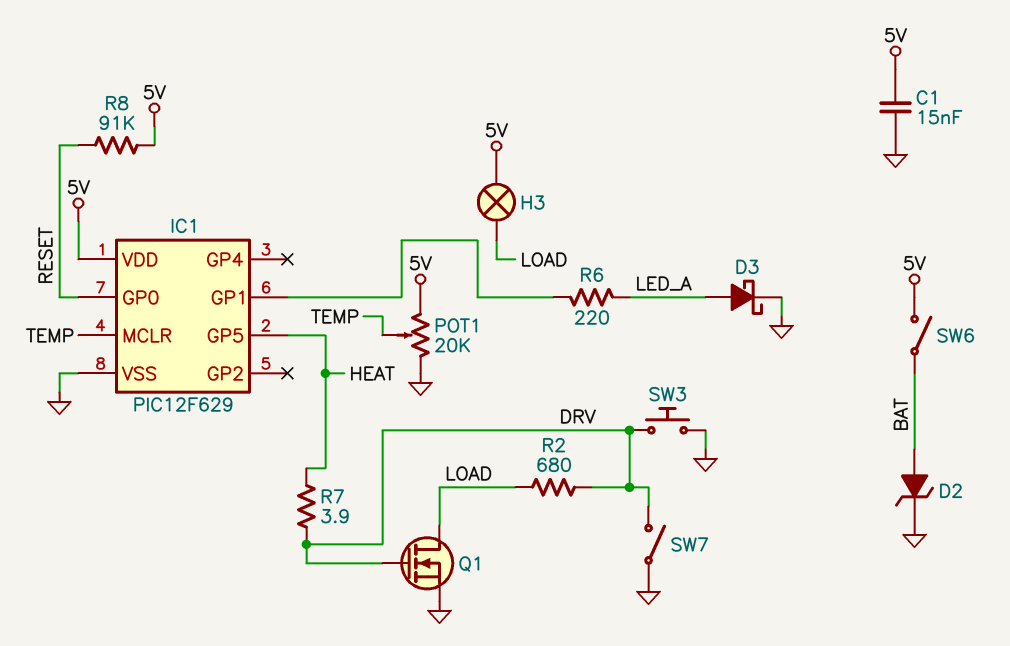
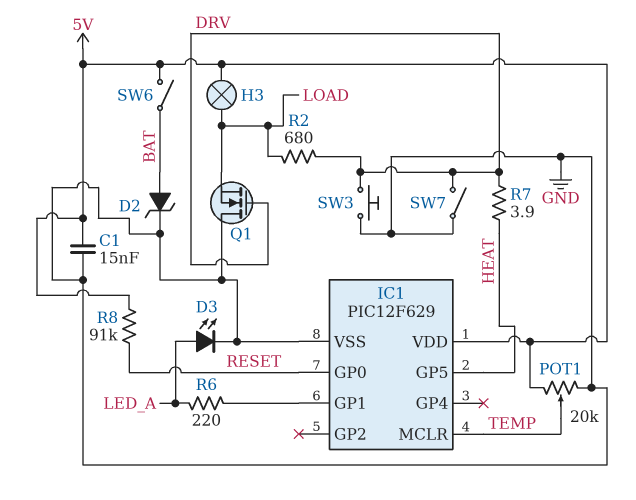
D3: schottky (A LED_A, K GND) -> LED (A LED_A, K GND)
Q1: NMOS (G DRV, D LOAD, S GND) -> NMOS (G DRV, D GND, S LOAD)

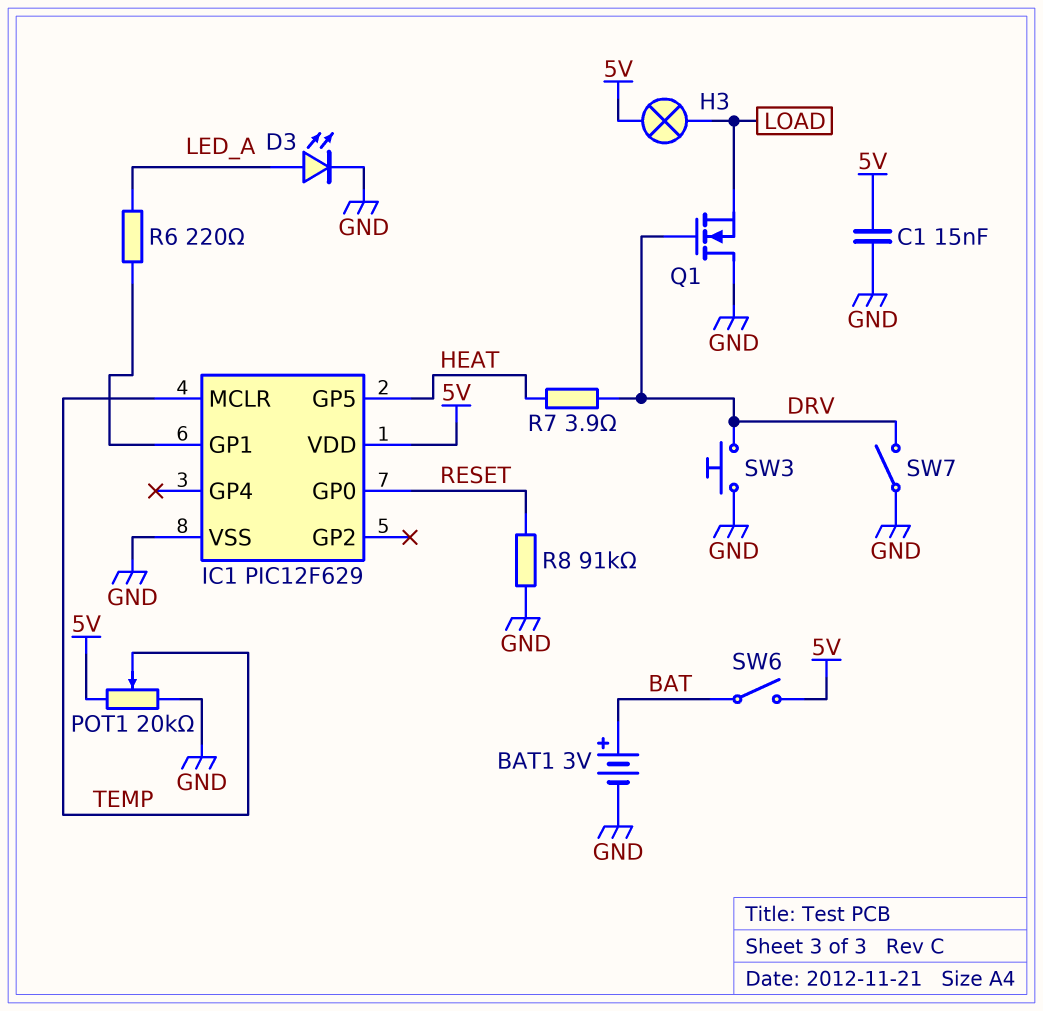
BAT1: none -> 3V (plus BAT, minus GND)
D2: zener (A BAT, K GND) -> none
R2: 680 (DRV, LOAD) -> none
R8: 91k (5V, RESET) -> 91k (GND, RESET)

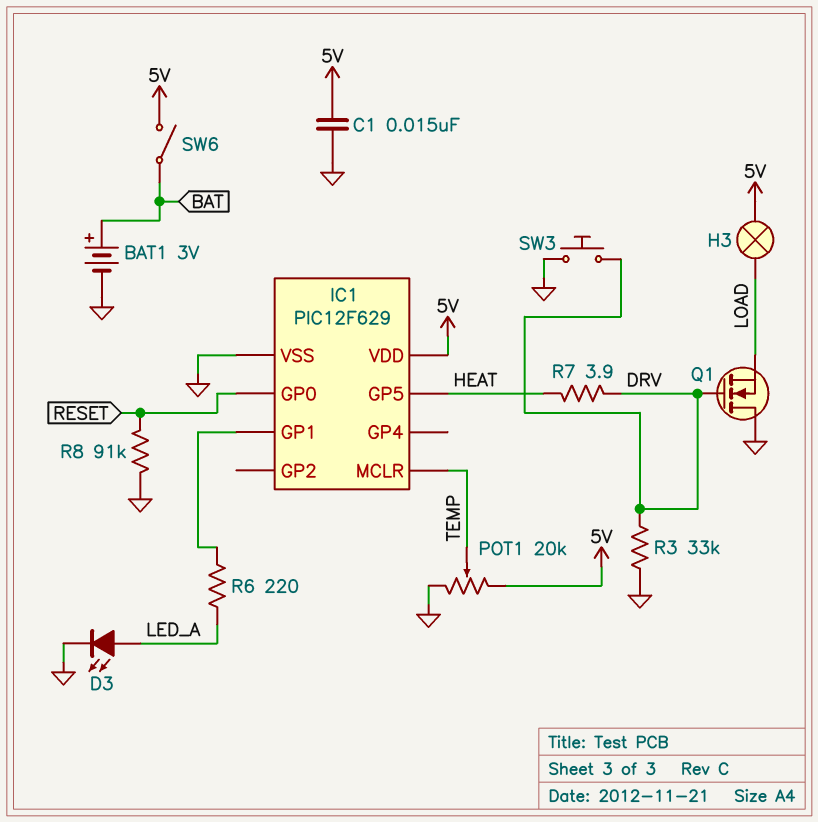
R3: none -> 33k (DRV, GND)
SW7: switch (DRV, GND) -> none

